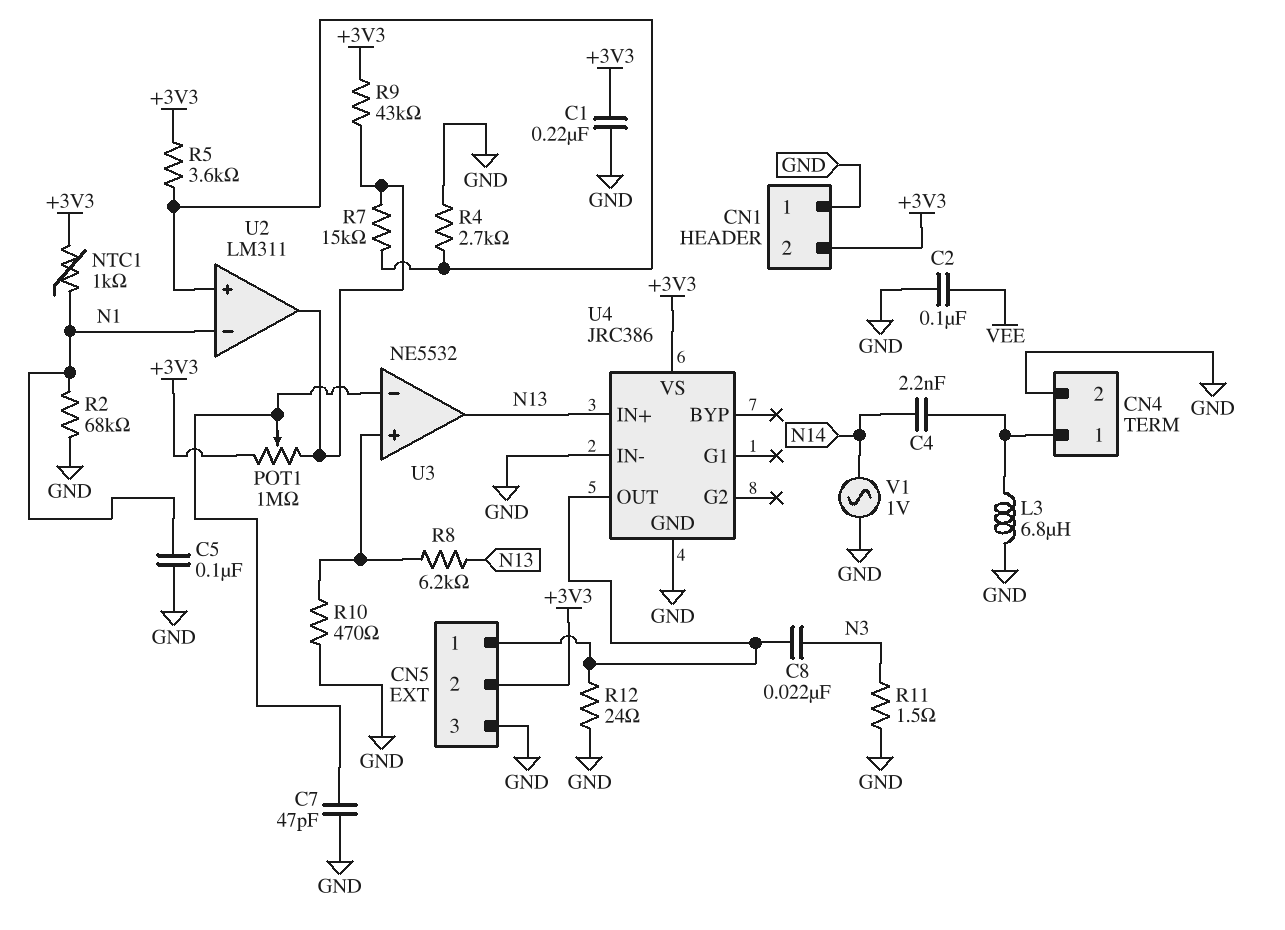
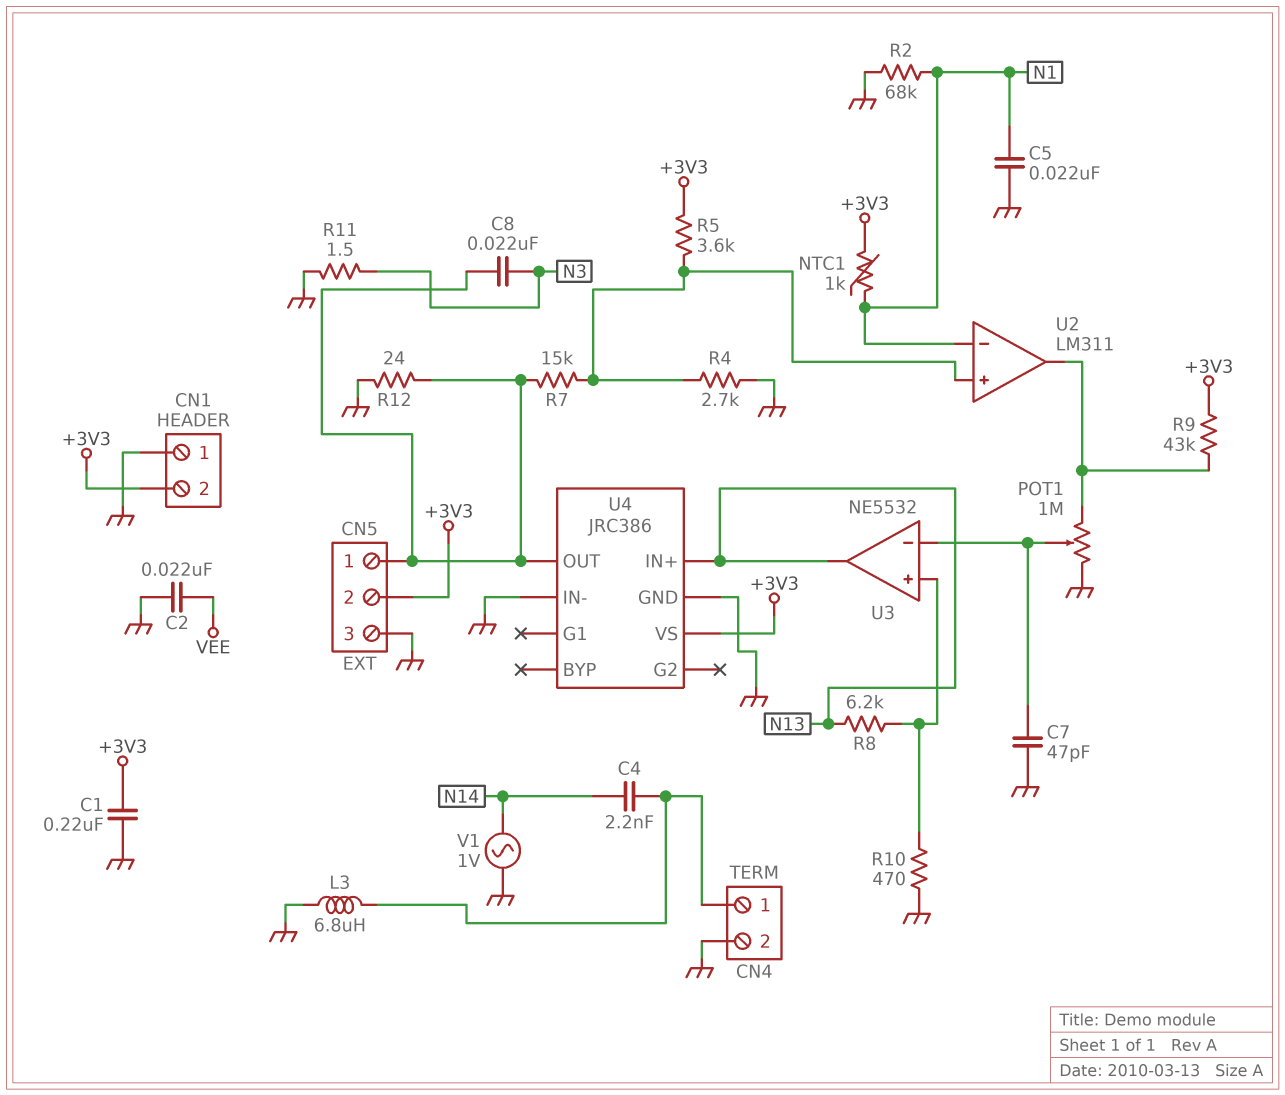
C2: 100nF (GND, VEE) -> 22nF (GND, VEE)
C5: 100nF (GND, N1) -> 22nF (GND, N1)
POT1: 1M (+3V3, U2/out, wiper U3/in-) -> 1M (GND, U2/out, wiper U3/in-)
R7: 15k (U2/in+, U2/out) -> 15k (CN5/1, U2/in+)

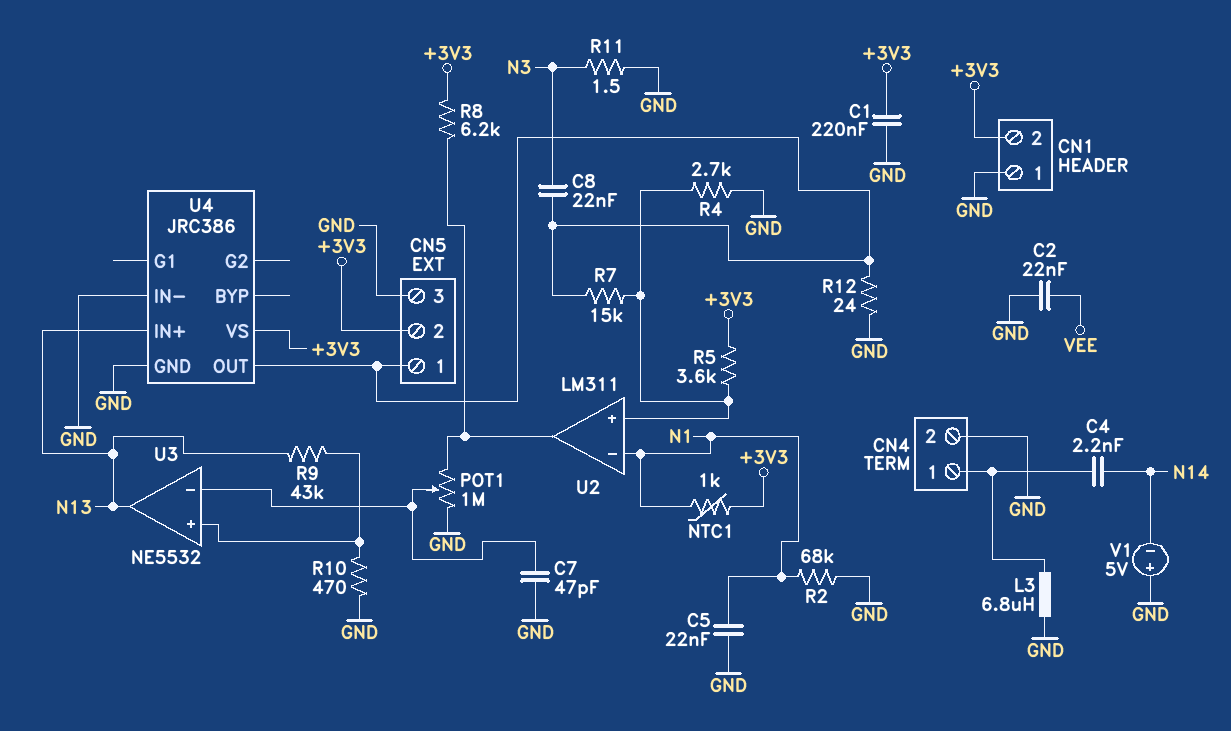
R8: 6.2k (N13, U3/in+) -> 6.2k (+3V3, U2/out)
R9: 43k (+3V3, U2/out) -> 43k (N13, U3/in+)
V1: AC 1V (GND, N14) -> 5V (plus GND, minus N14)

